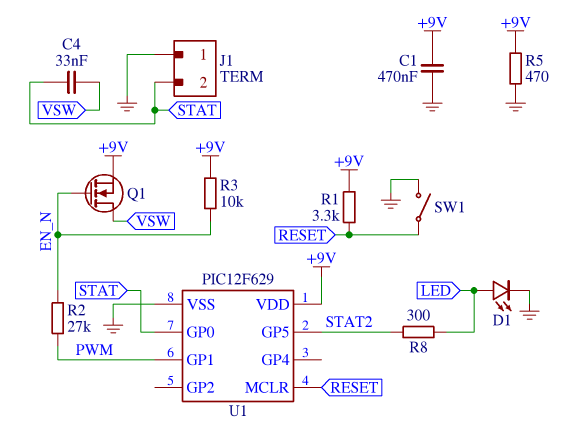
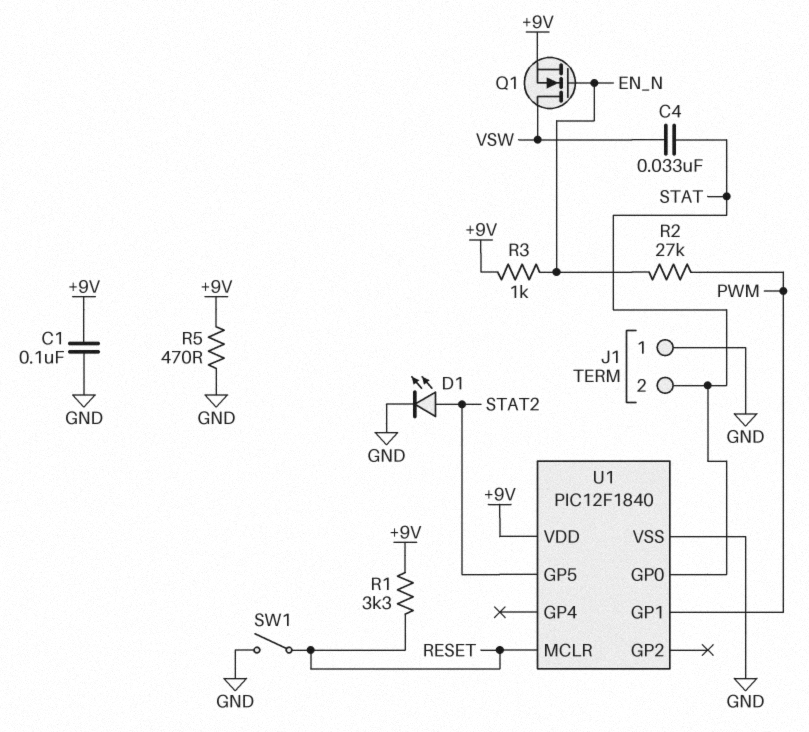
C1: 470nF (+9V, GND) -> 100nF (+9V, GND)
D1: LED (A LED, K GND) -> LED (A STAT2, K GND)
R3: 10k (+9V, EN_N) -> 1k (+9V, EN_N)
R8: 300 (LED, STAT2) -> none
U1: PIC12F629 -> PIC12F1840

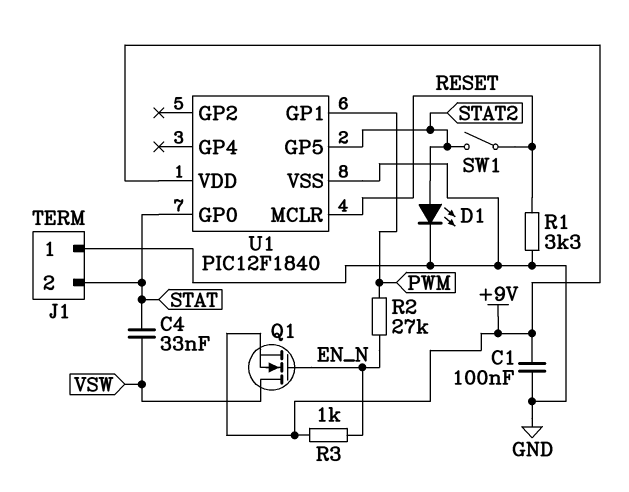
R1: 3.3k (+9V, RESET) -> 3.3k (GND, RESET)
R5: 470 (+9V, GND) -> none
SW1: switch (GND, RESET) -> switch (RESET, STAT2)

